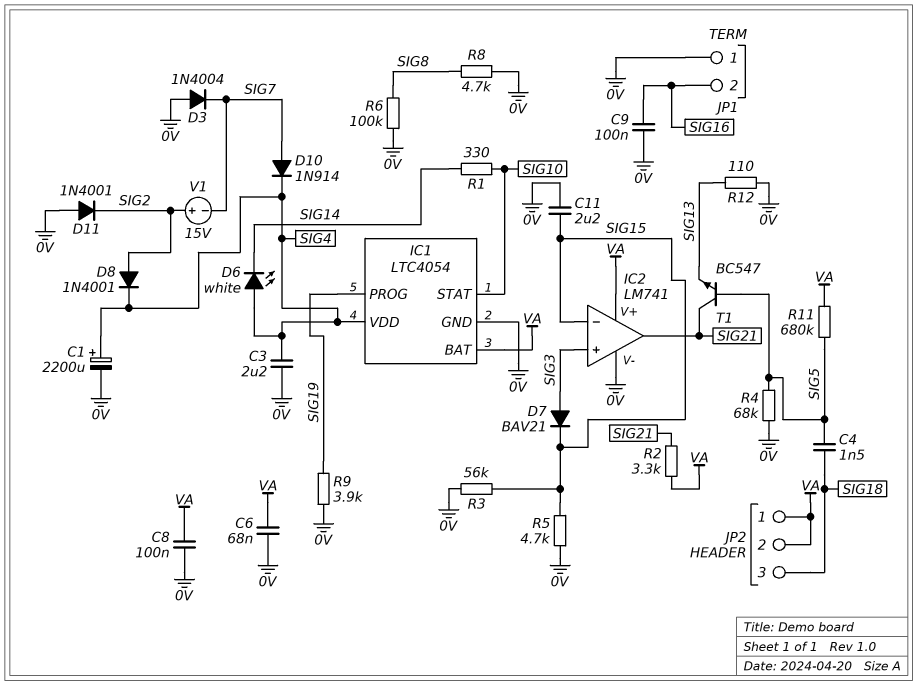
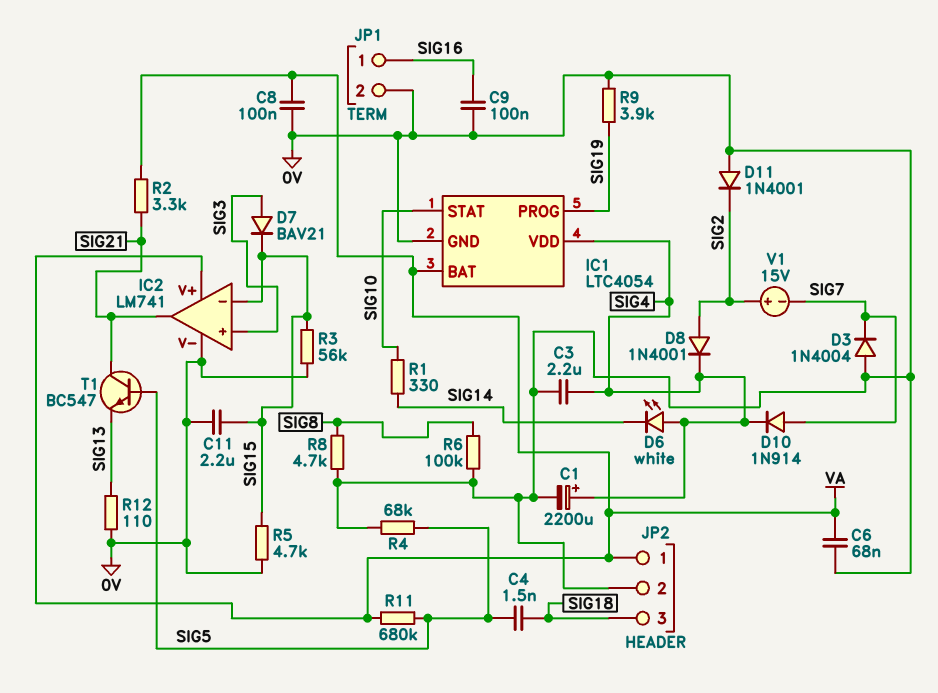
JP1 pin 1: 0V -> SIG16
JP1 pin 2: SIG16 -> 0V
JP2 pin 2: VA -> 0V

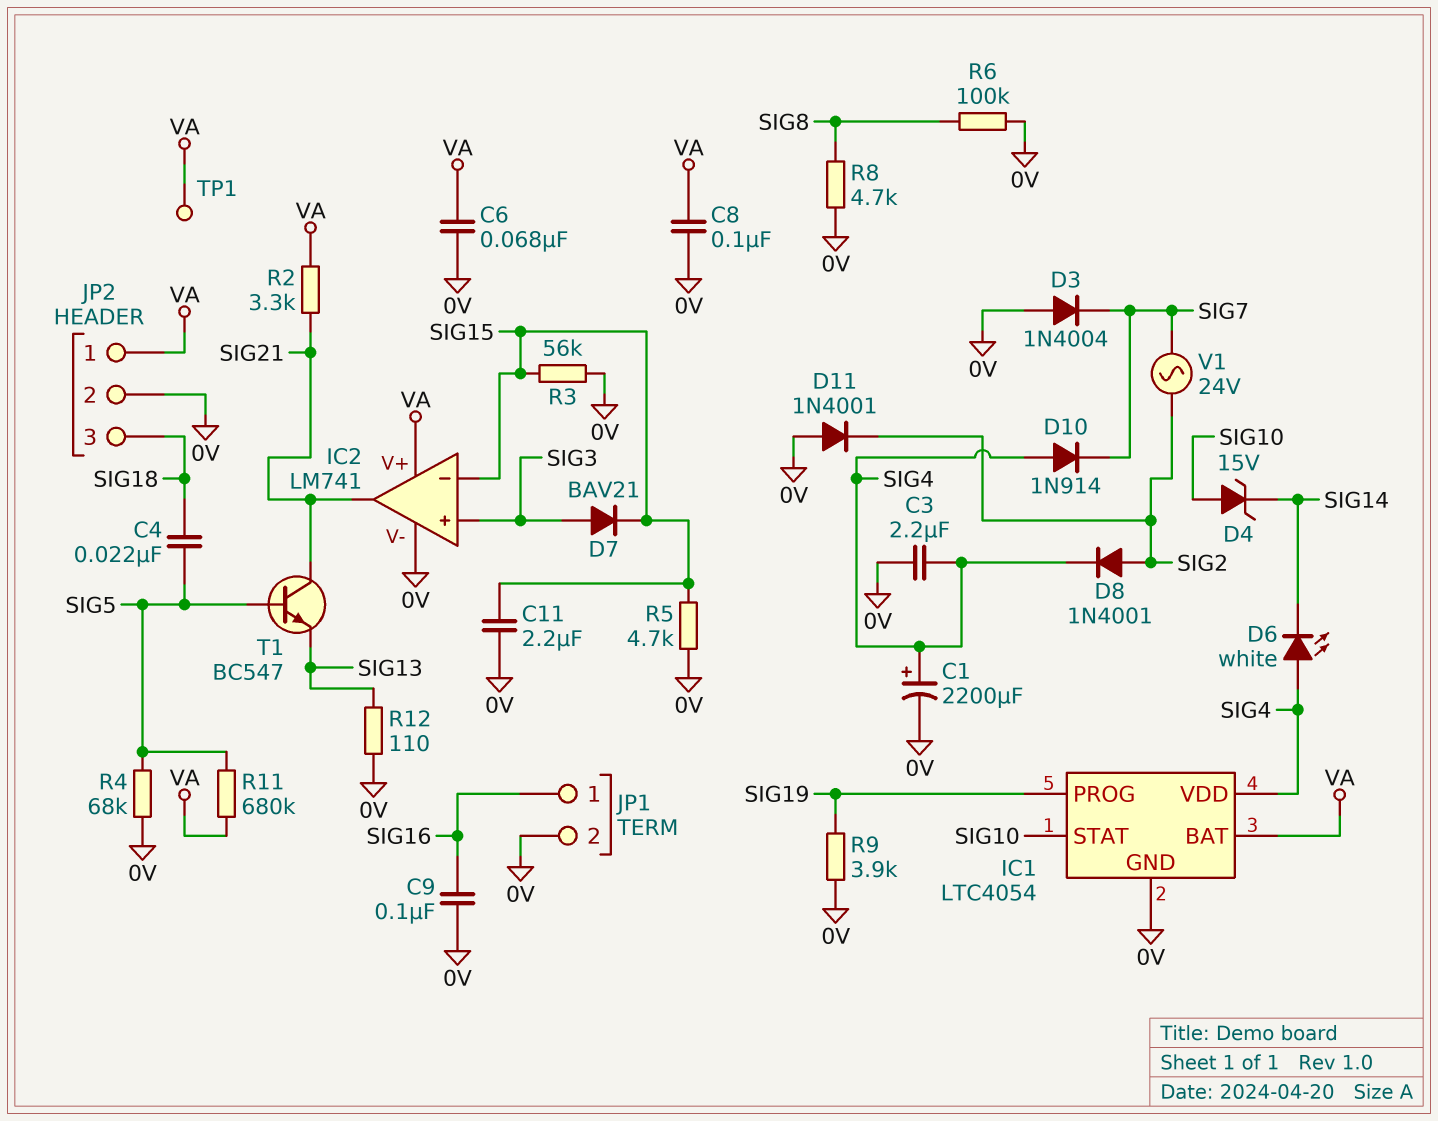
C4: 1.5nF (SIG5, SIG18) -> 22nF (SIG5, SIG18)
D4: none -> zener 15V (A SIG10, K SIG14)
D10: diode 1N914 (A SIG7, K SIG4) -> diode 1N914 (A SIG4, K SIG7)
R1: 330 (SIG10, SIG14) -> none
TP1: none -> test point (VA)
V1: 15V (plus SIG2, minus SIG7) -> AC 24V (SIG2, SIG7)

